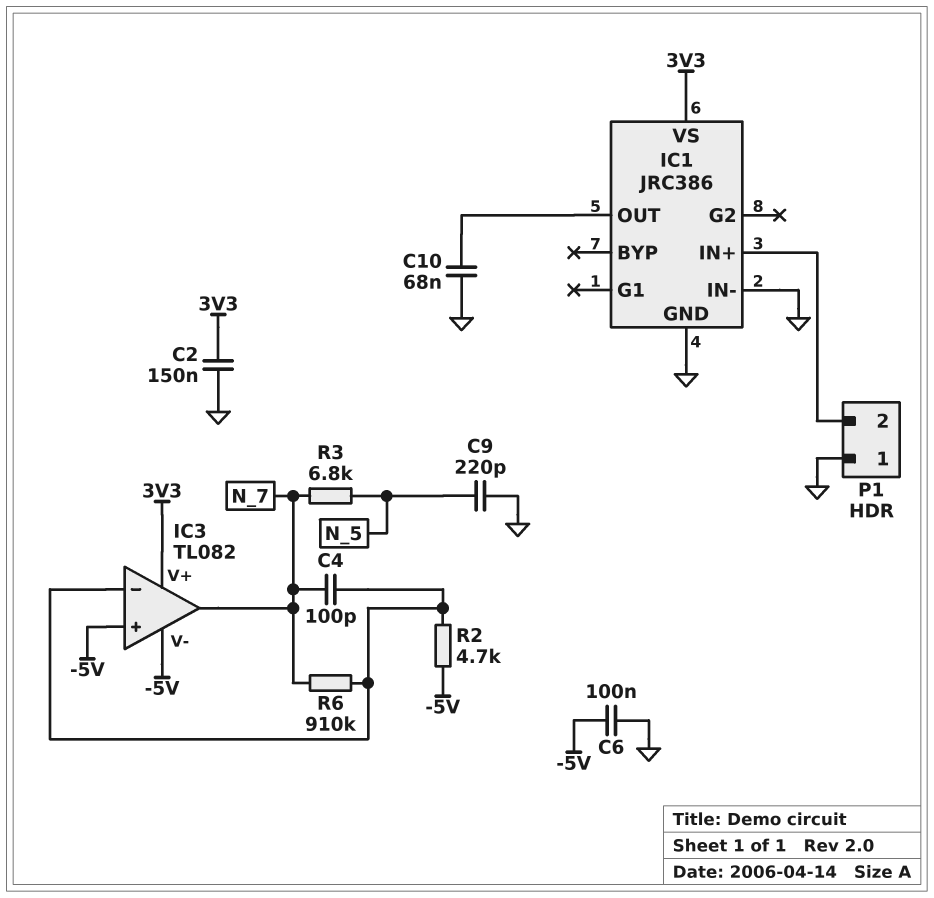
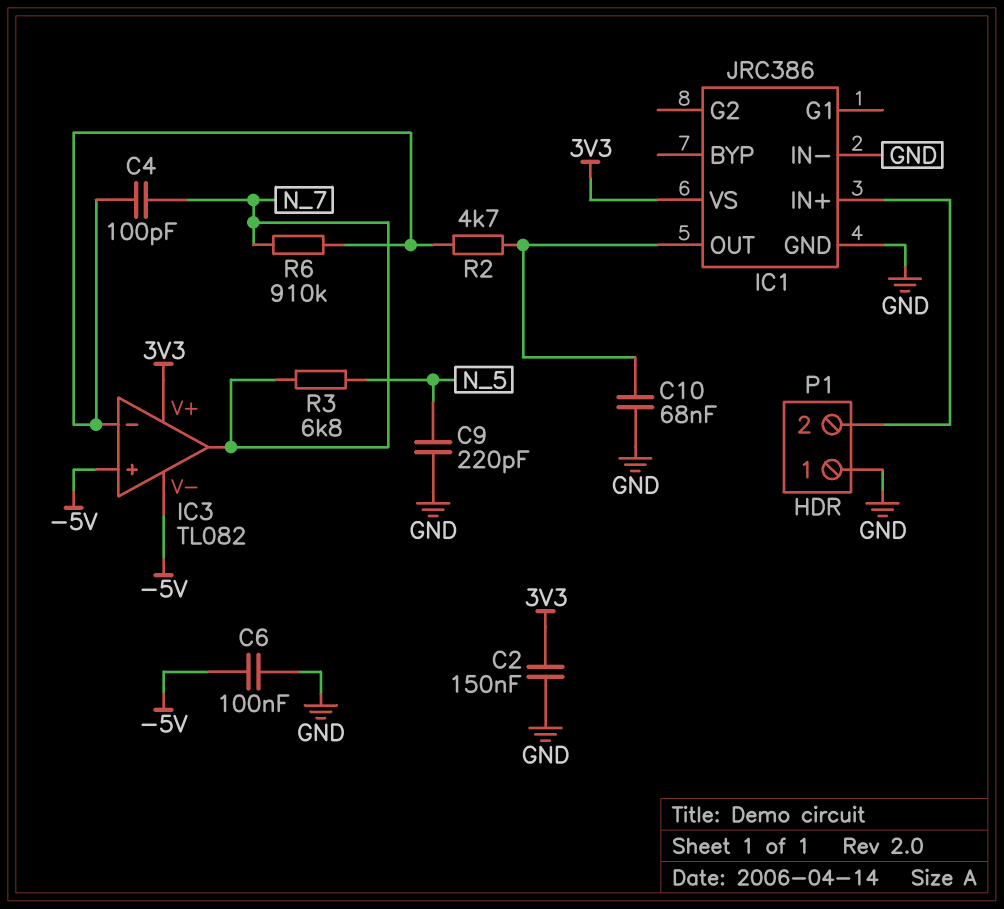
R2: 4.7k (-5V, IC3/in-) -> 4.7k (IC1/OUT, IC3/in-)

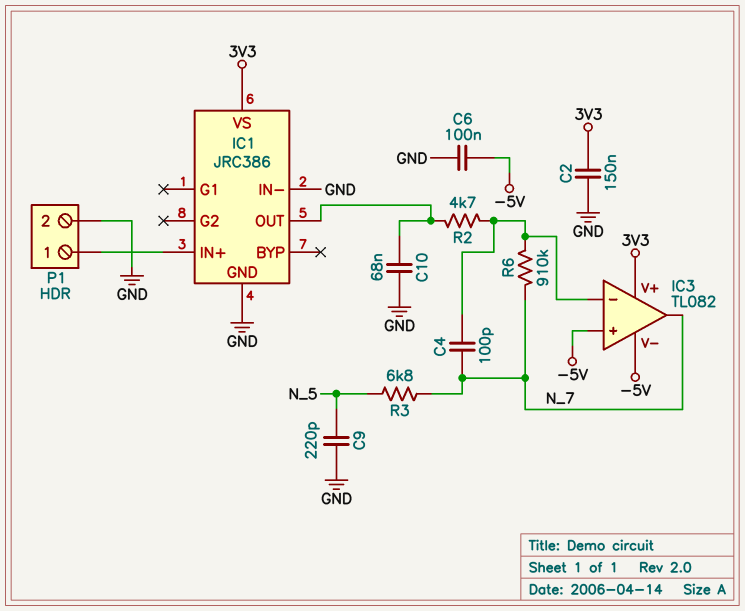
P1 pin 1: GND -> IC1/IN+
P1 pin 2: IC1/IN+ -> GND

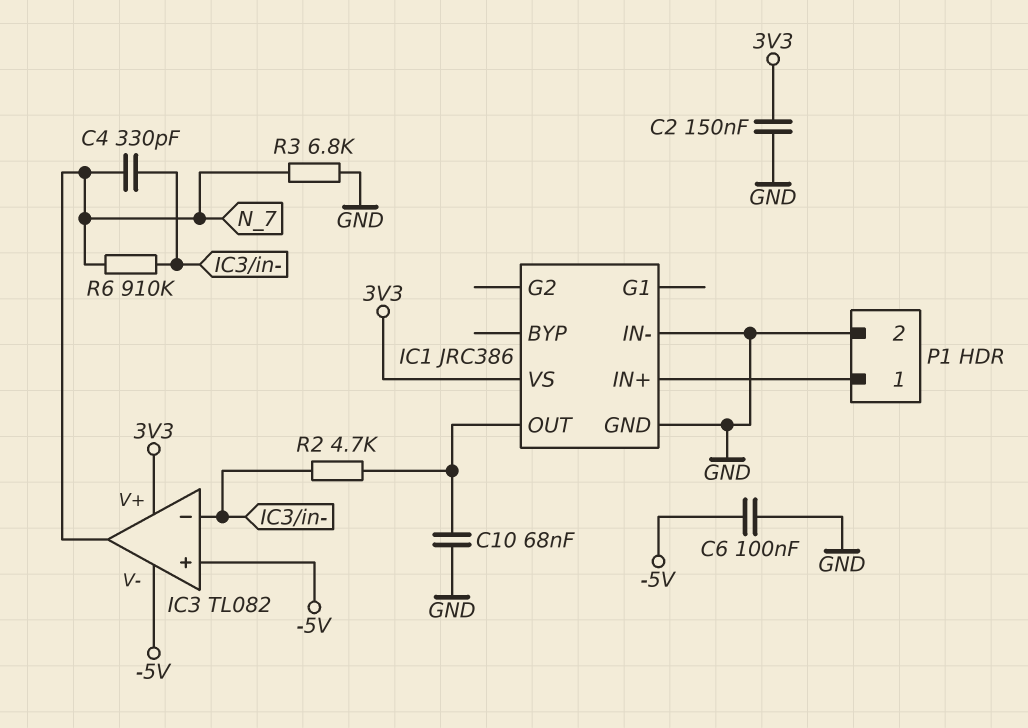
C4: 100pF (IC3/in-, N_7) -> 330pF (IC3/in-, N_7)
C9: 220pF (GND, N_5) -> none
R3: 6.8k (N_5, N_7) -> 6.8k (GND, N_7)

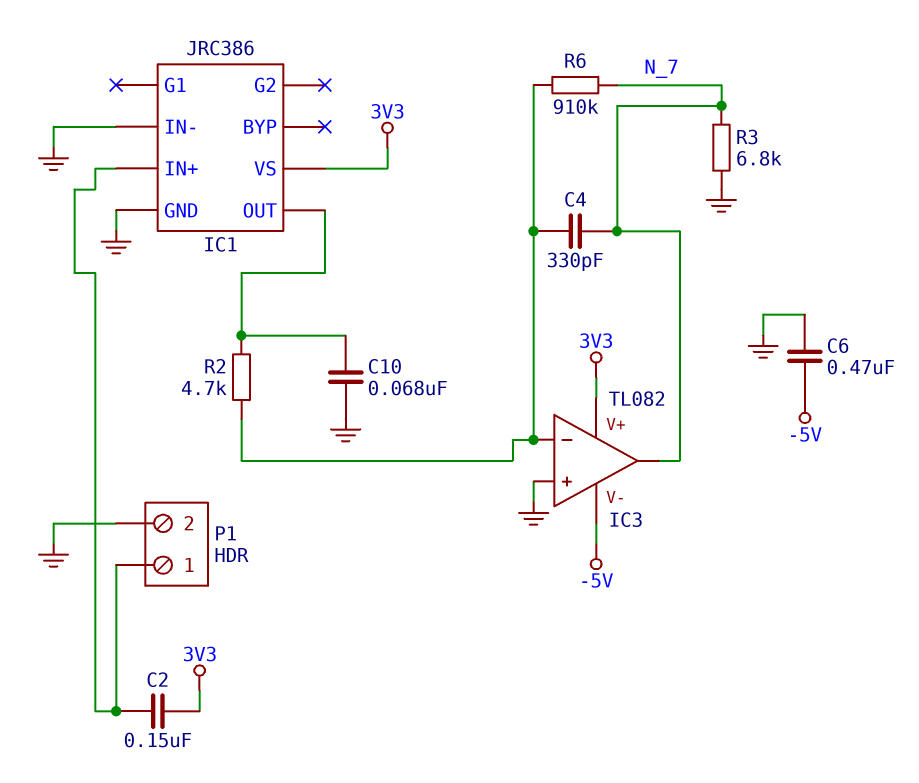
C2: 150nF (3V3, GND) -> 150nF (3V3, IC1/IN+)
C6: 100nF (-5V, GND) -> 470nF (-5V, GND)
IC3 pin in+: -5V -> GND

